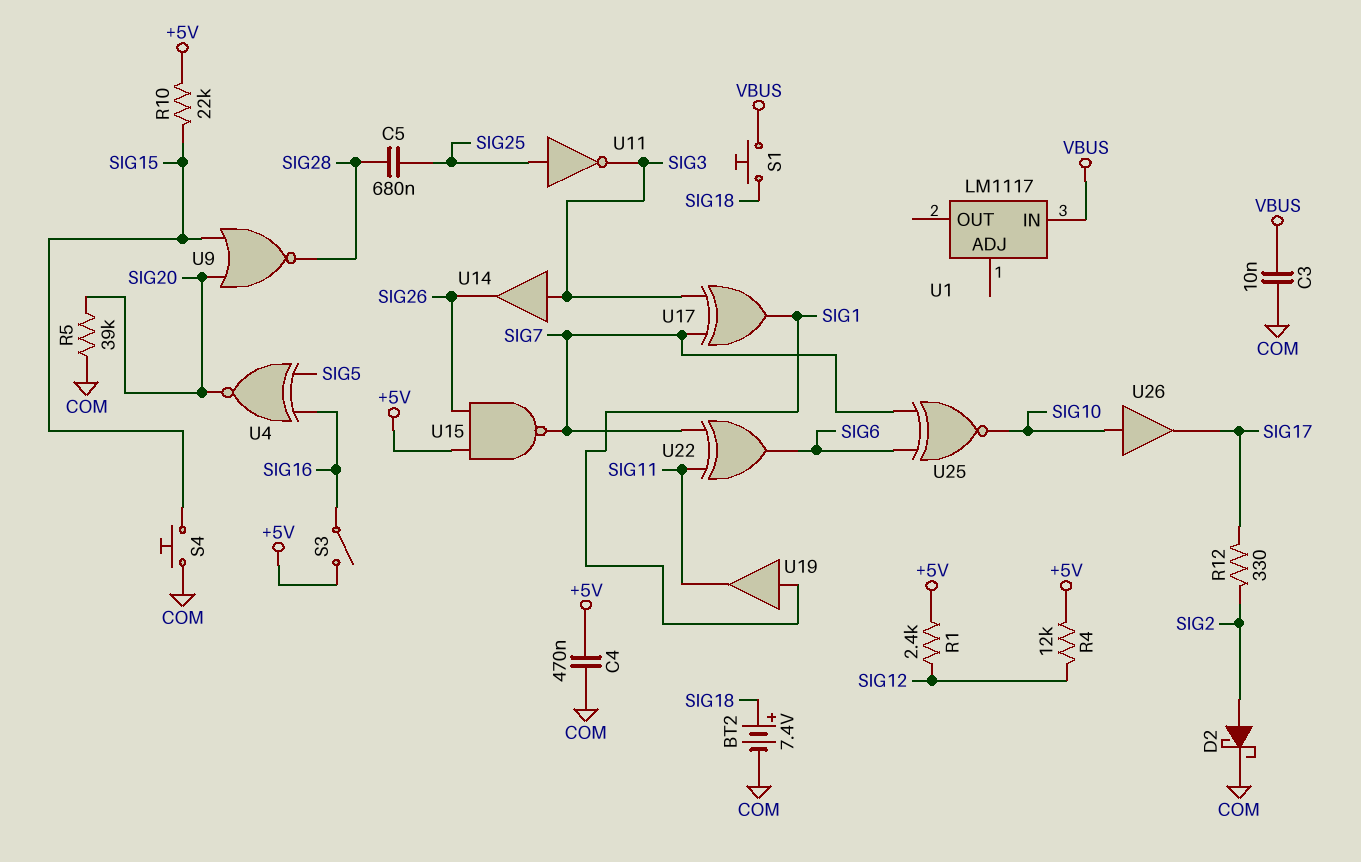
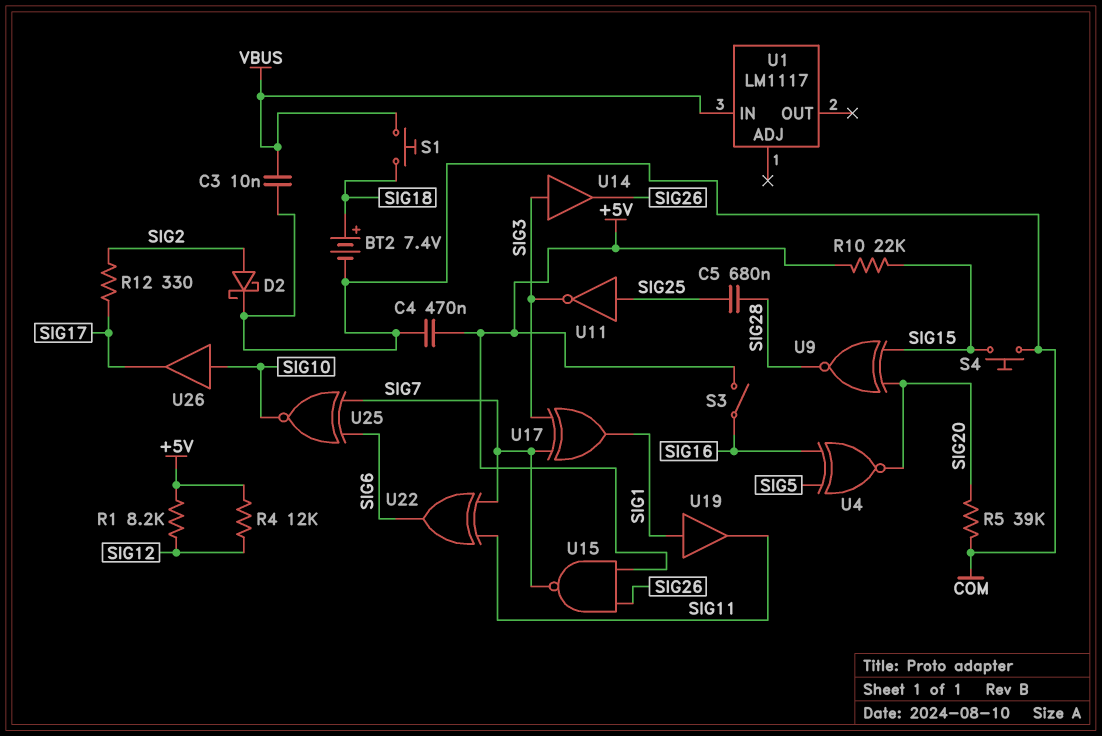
R1: 2.4k (+5V, SIG12) -> 8.2k (+5V, SIG12)
U9: NOR (in SIG15, in SIG20, out SIG28) -> XNOR (in SIG15, in SIG20, out SIG28)

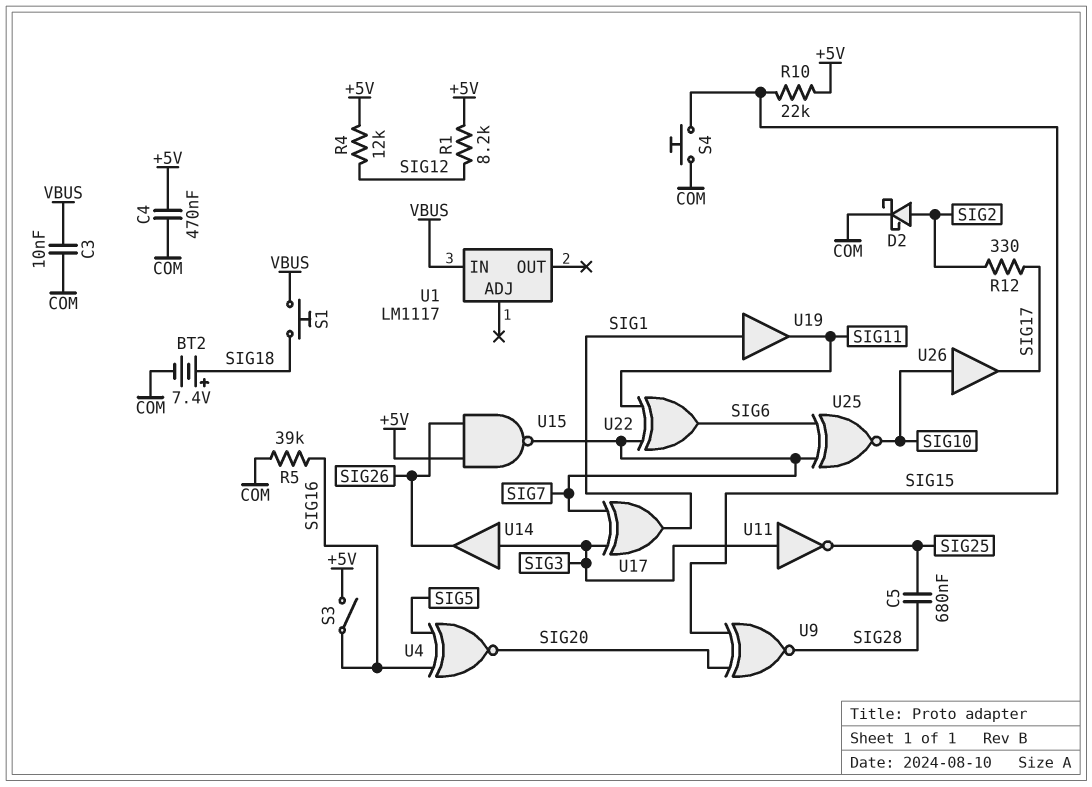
R5: 39k (COM, SIG20) -> 39k (COM, SIG16)
U11: NOT (in SIG25, out SIG3) -> NOT (in SIG3, out SIG25)

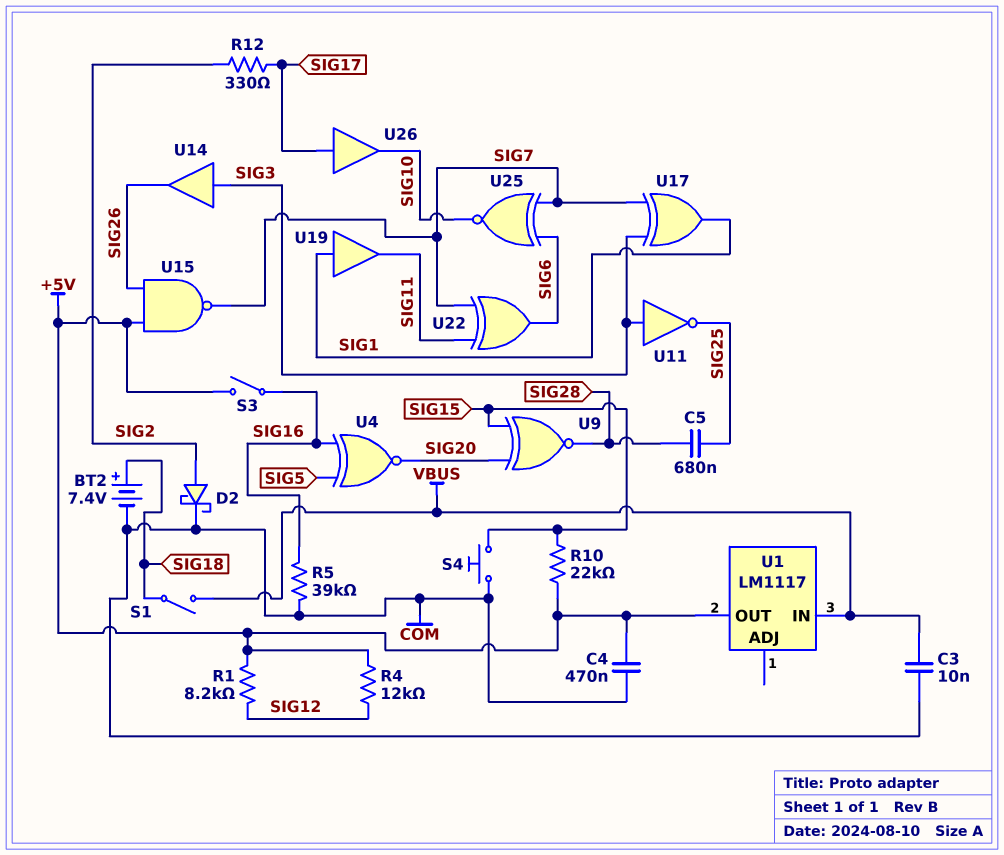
S1: button (SIG18, VBUS) -> switch (SIG18, VBUS)
U1 pin OUT: none -> +5V
U26: buffer (in SIG10, out SIG17) -> buffer (in SIG17, out SIG10)

